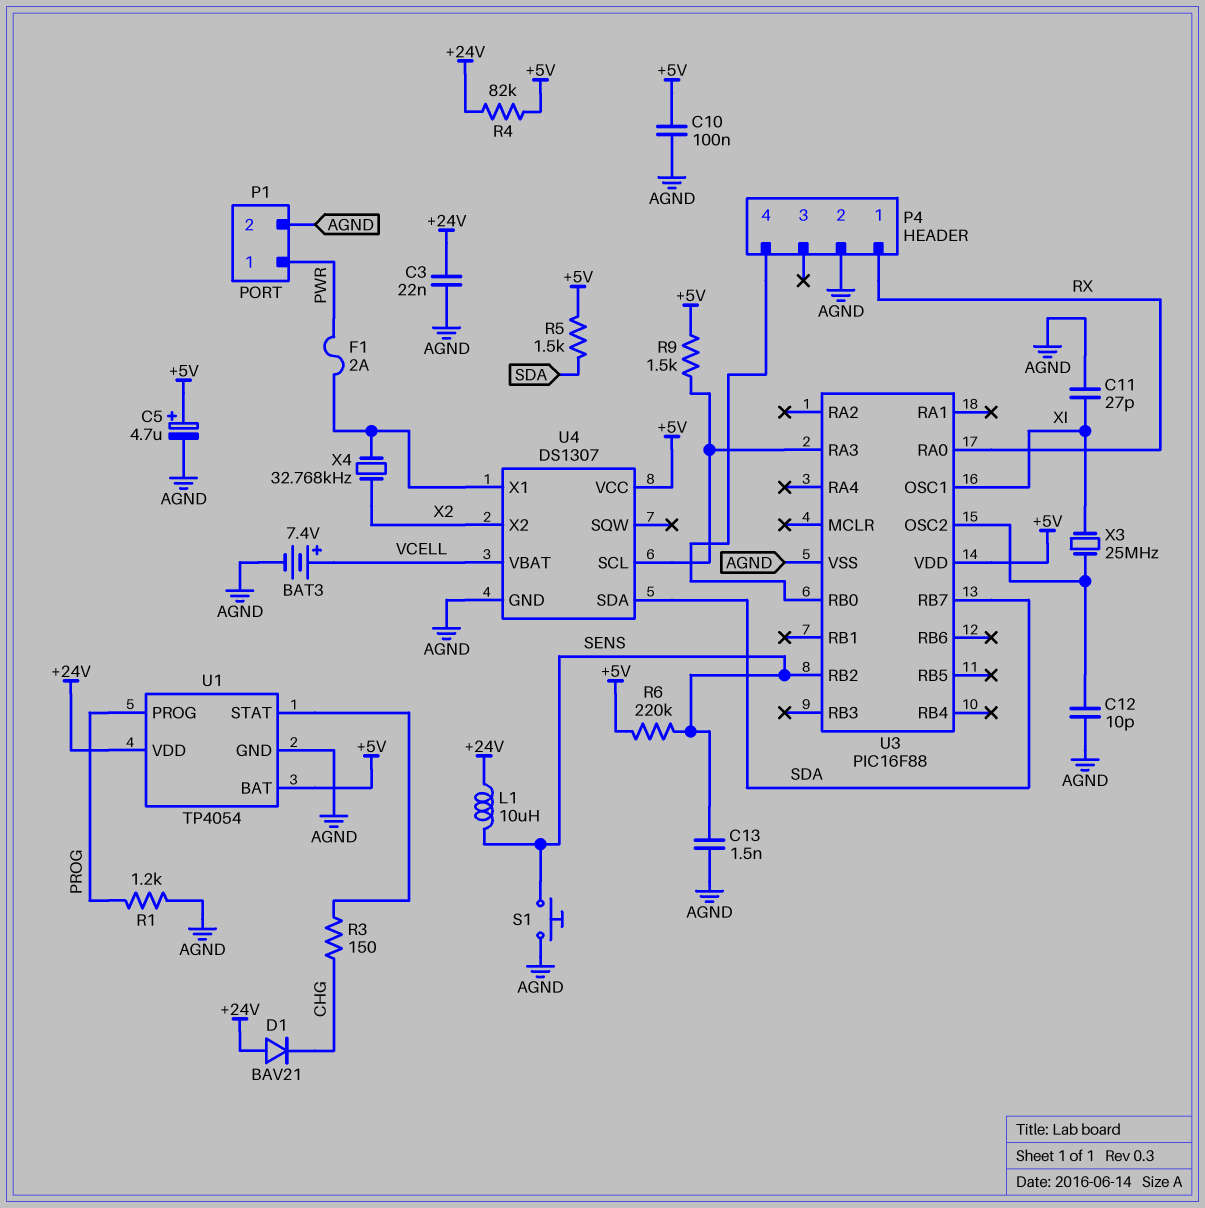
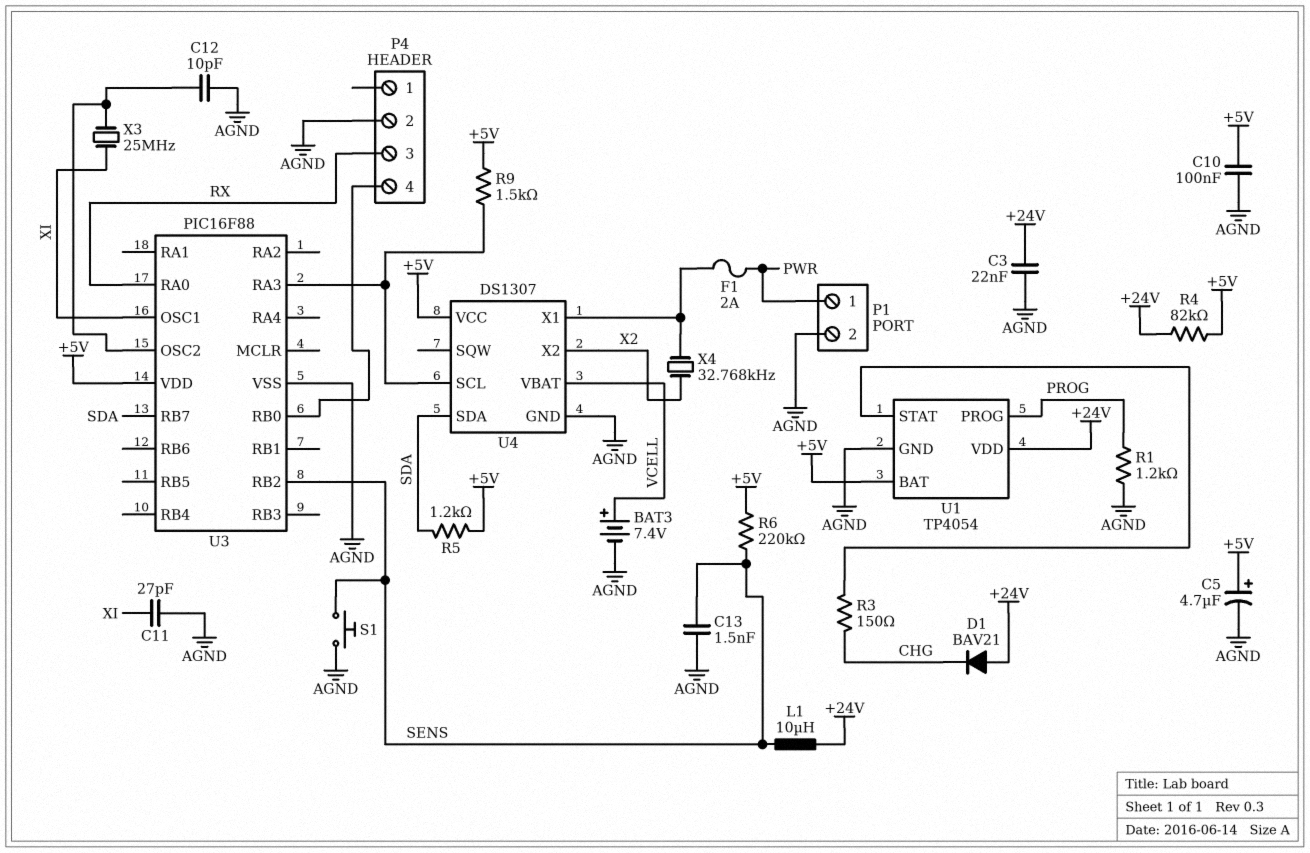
P4 pin 1: RX -> none
P4 pin 3: none -> RX
R5: 1.5k (+5V, SDA) -> 1.2k (+5V, SDA)

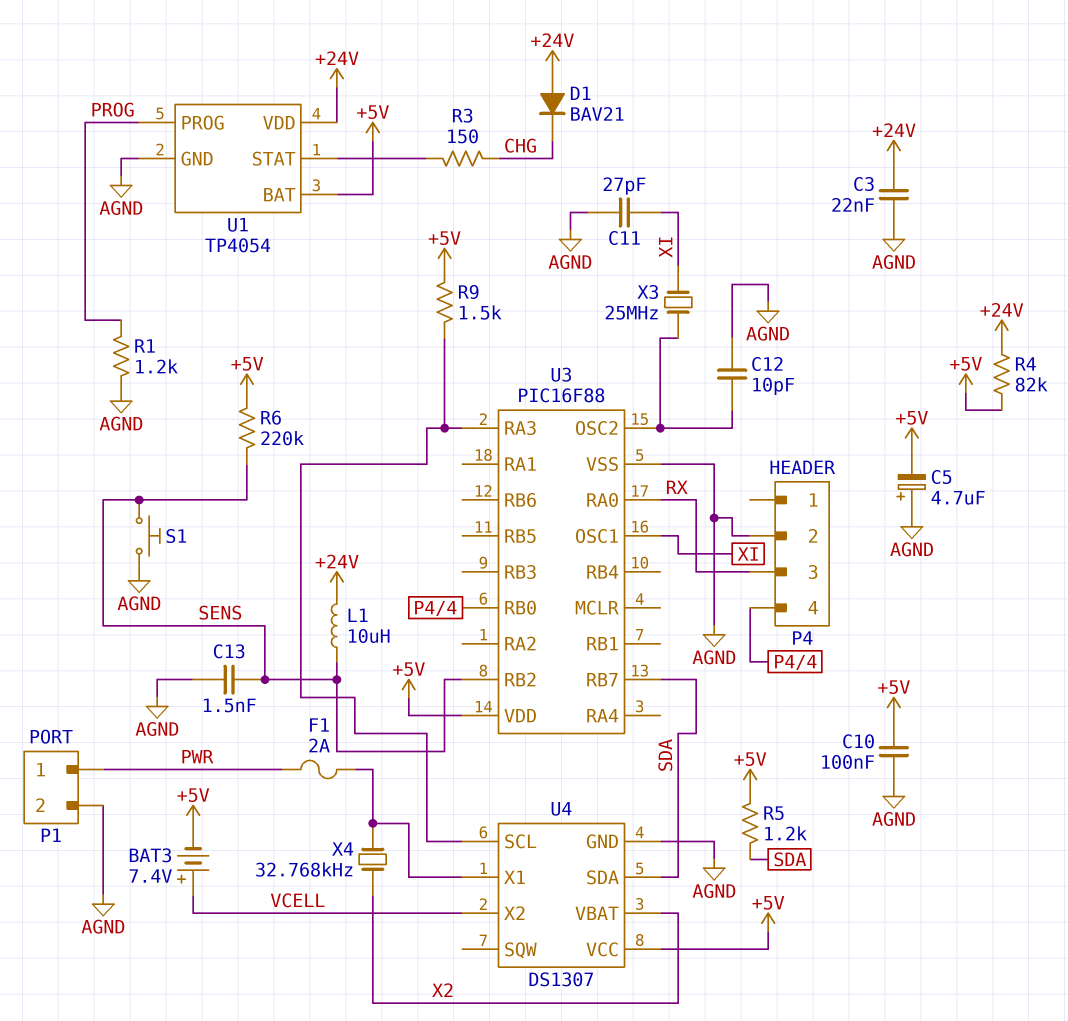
BAT3: 7.4V (plus VCELL, minus AGND) -> 7.4V (plus VCELL, minus +5V)
C5: 4.7uF (plus +5V, minus AGND) -> 4.7uF (plus AGND, minus +5V)
U4 pin VBAT: VCELL -> X2
U4 pin X2: X2 -> VCELL

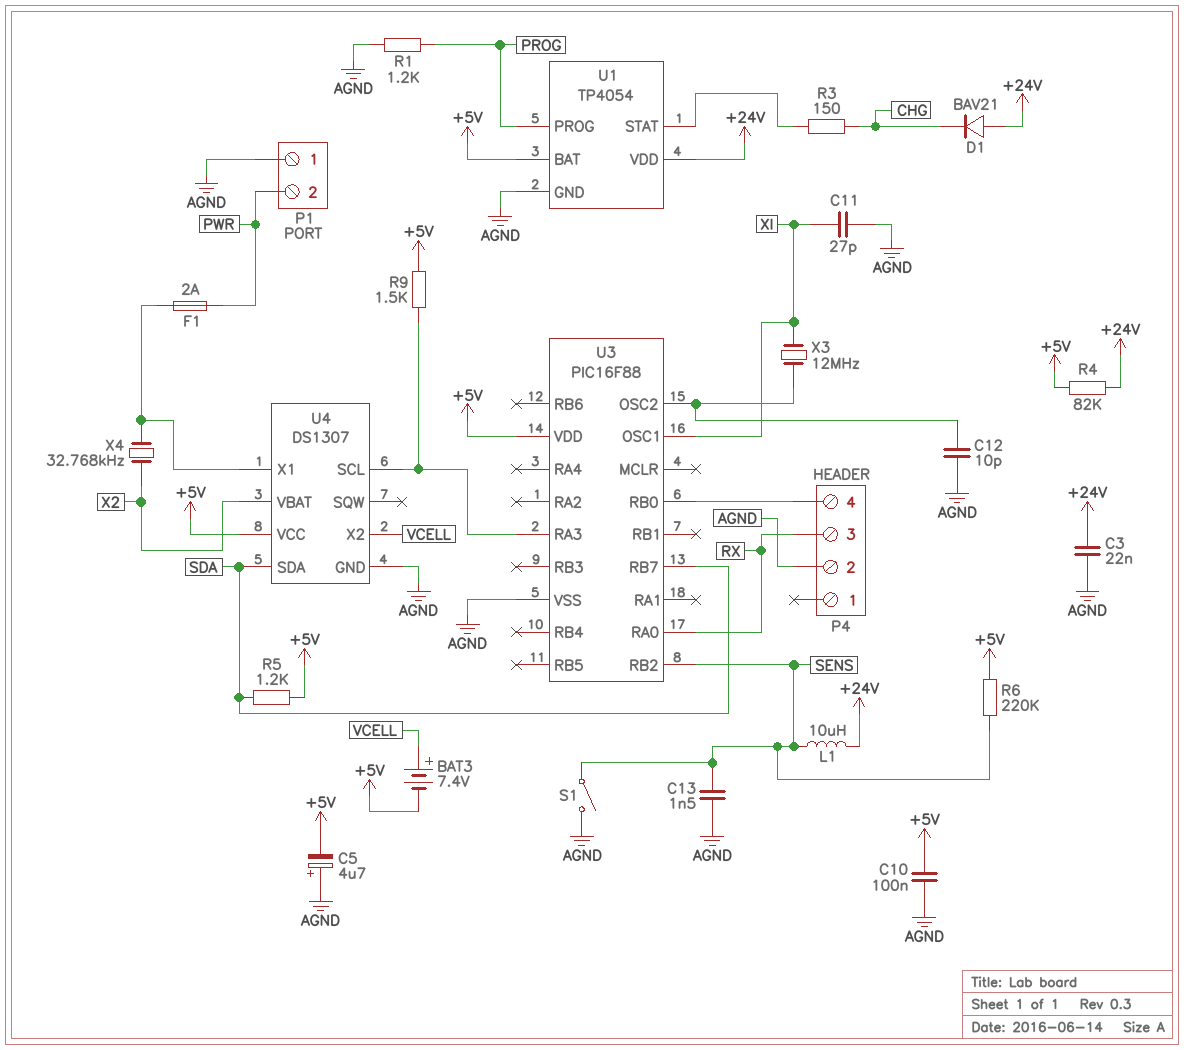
P1 pin 1: PWR -> AGND
P1 pin 2: AGND -> PWR
S1: button (AGND, SENS) -> switch (AGND, SENS)
X3: 25MHz (U3/OSC2, XI) -> 12MHz (U3/OSC2, XI)

